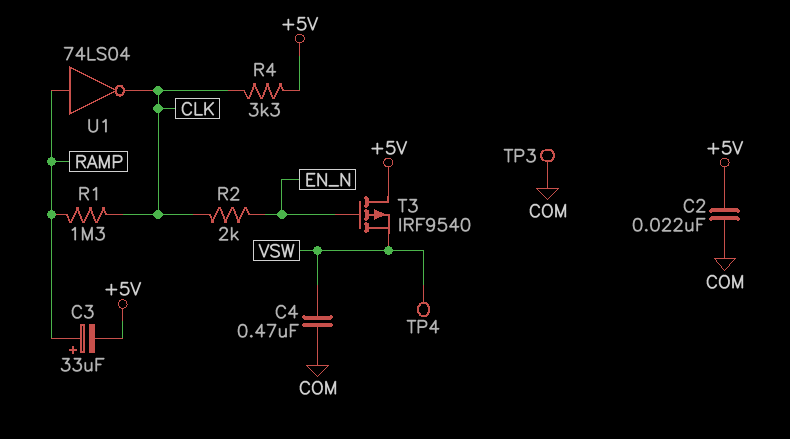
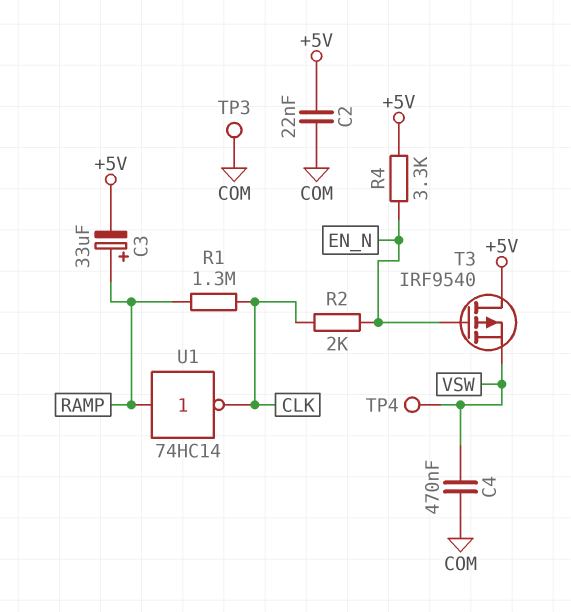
R4: 3.3k (+5V, CLK) -> 3.3k (+5V, EN_N)
U1: NOT 74LS04 (in RAMP, out CLK) -> NOT 74HC14 (in RAMP, out CLK)

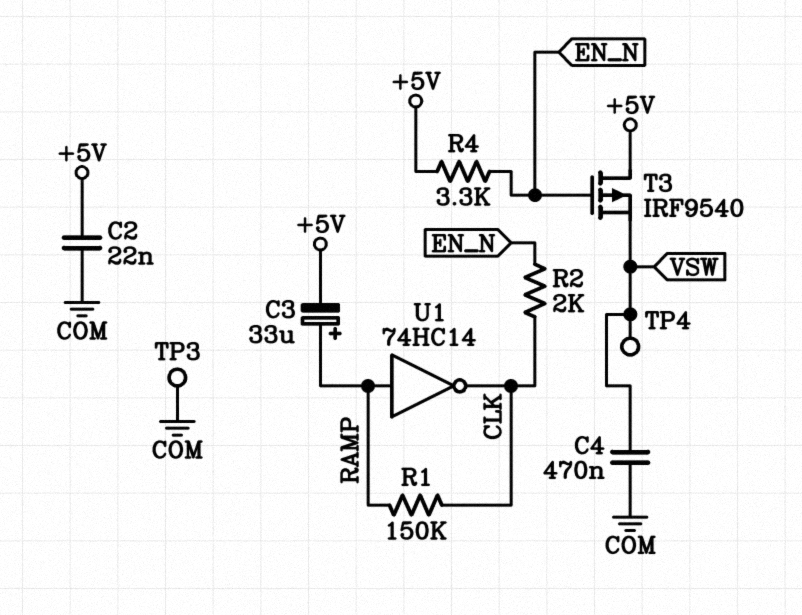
R1: 1.3M (CLK, RAMP) -> 150k (CLK, RAMP)

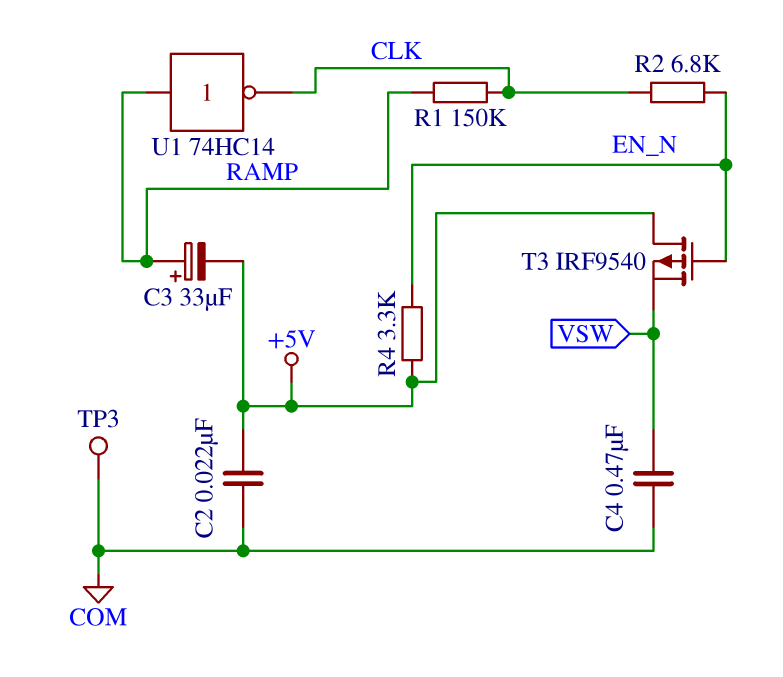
R2: 2k (CLK, EN_N) -> 6.8k (CLK, EN_N)
TP4: test point (VSW) -> none

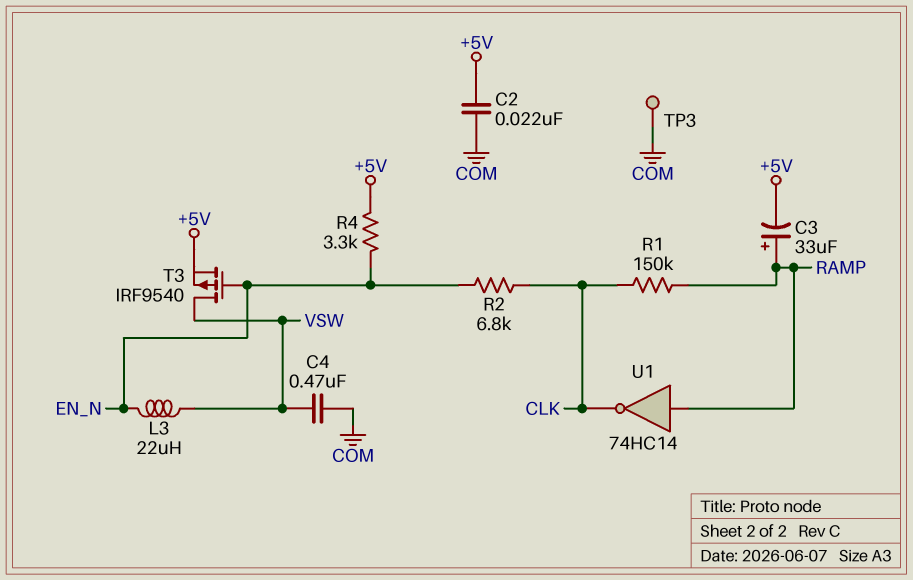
L3: none -> 22uH (EN_N, VSW)
T3: PMOS IRF9540 (G EN_N, D +5V, S VSW) -> PMOS IRF9540 (G EN_N, D VSW, S +5V)

